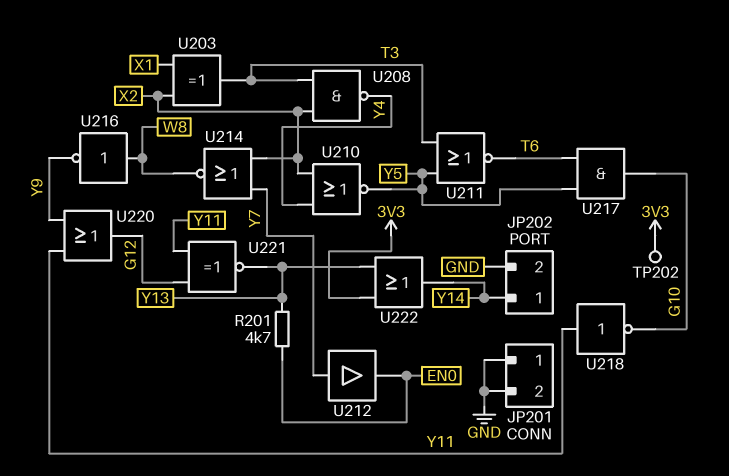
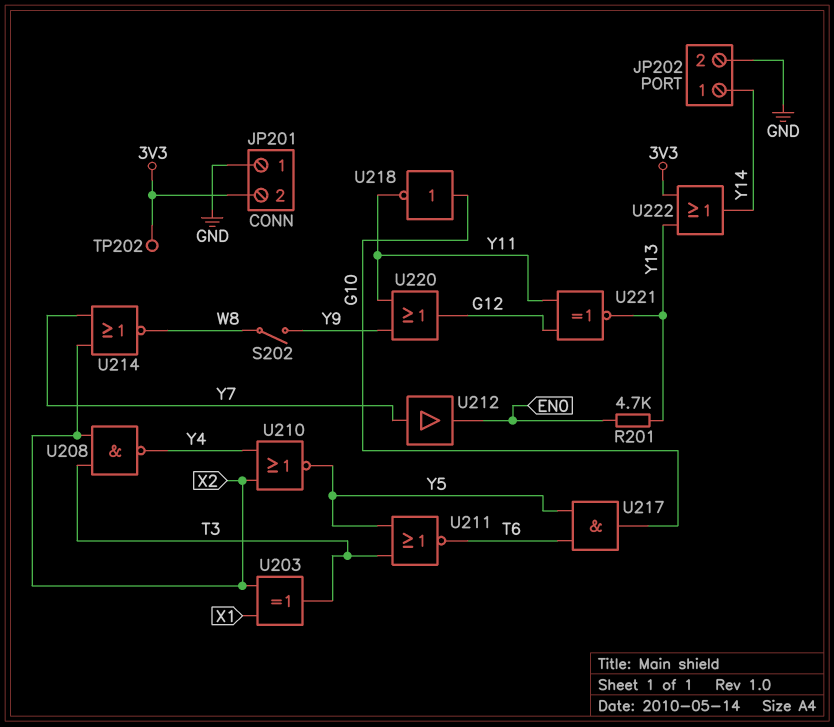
JP201 pin 2: GND -> 3V3
S202: none -> switch (W8, Y9)
U216: NOT (in W8, out Y9) -> none
U218: NOT (in Y11, out G10) -> NOT (in G10, out Y11)

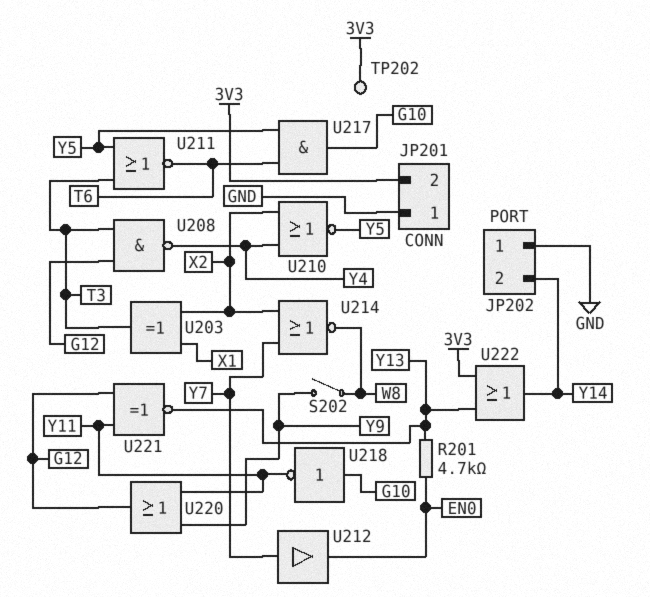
JP202 pin 1: Y14 -> GND
JP202 pin 2: GND -> Y14
U208: NAND (in T3, in X2, out Y4) -> NAND (in G12, in T3, out Y4)

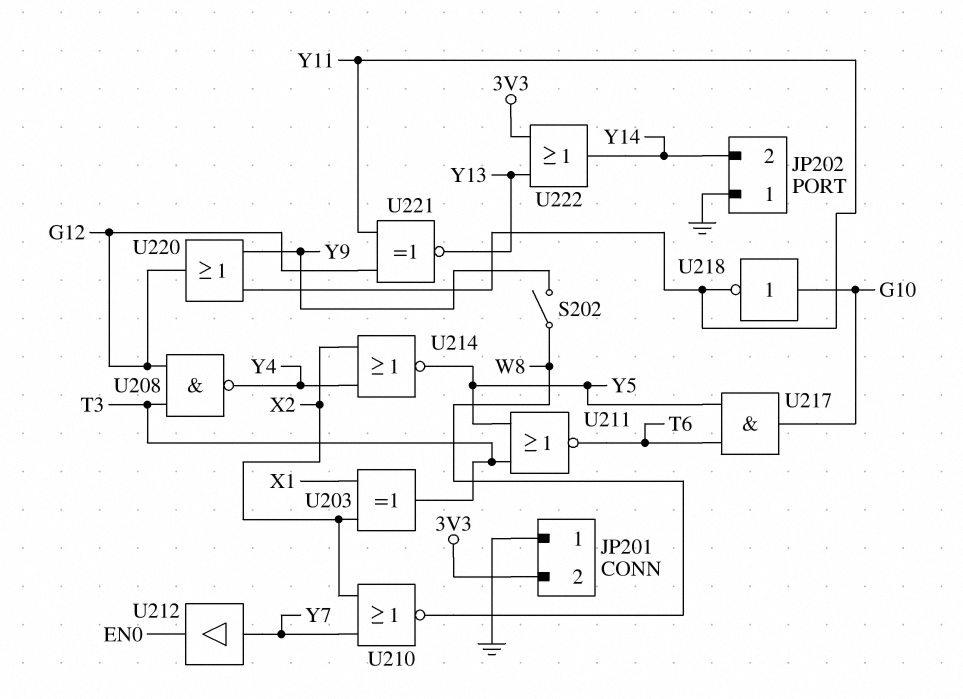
R201: 4.7k (EN0, Y13) -> none
TP202: test point (3V3) -> none
U210: NOR (in X2, in Y4, out Y5) -> NOR (in X2, in Y7, out W8)
U214: NOR (in X2, in Y7, out W8) -> NOR (in X2, in Y4, out Y5)

